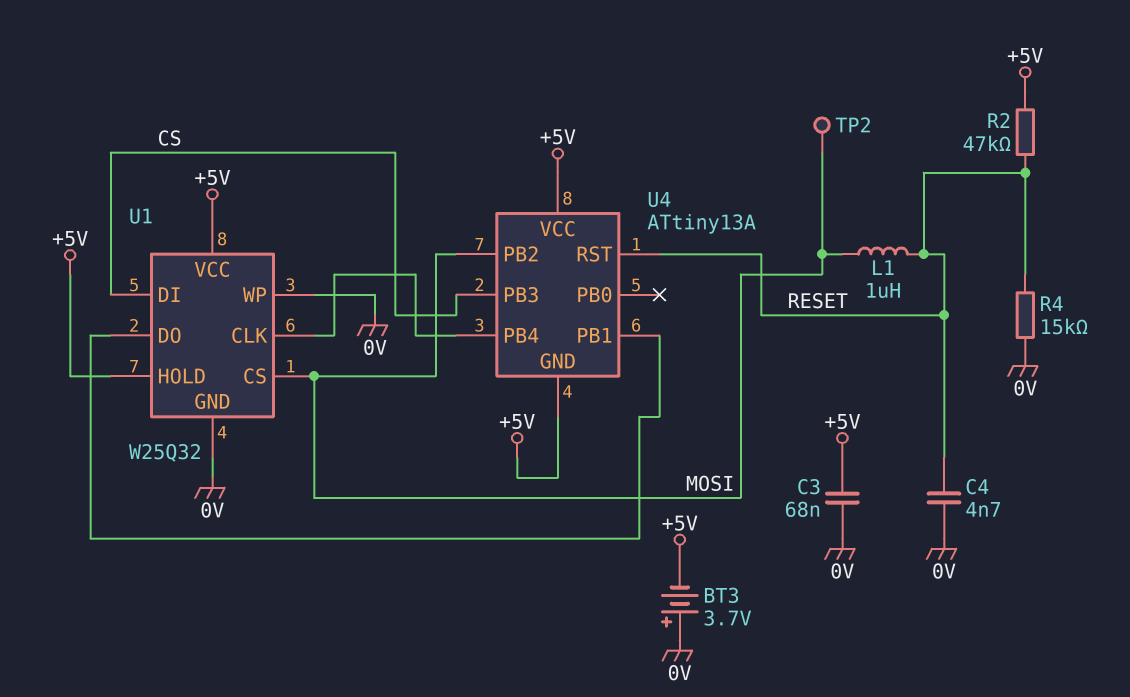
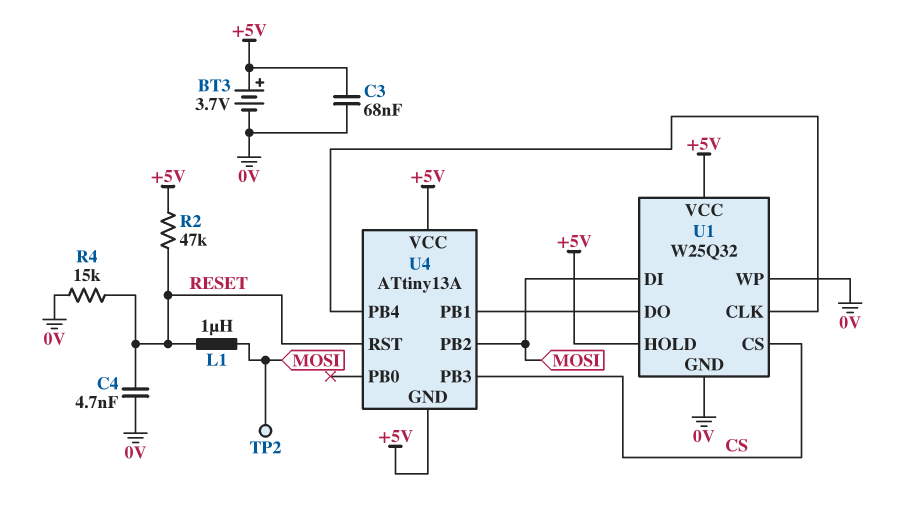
BT3: 3.7V (plus 0V, minus +5V) -> 3.7V (plus +5V, minus 0V)
U1 pin CS: MOSI -> CS
U1 pin DI: CS -> MOSI

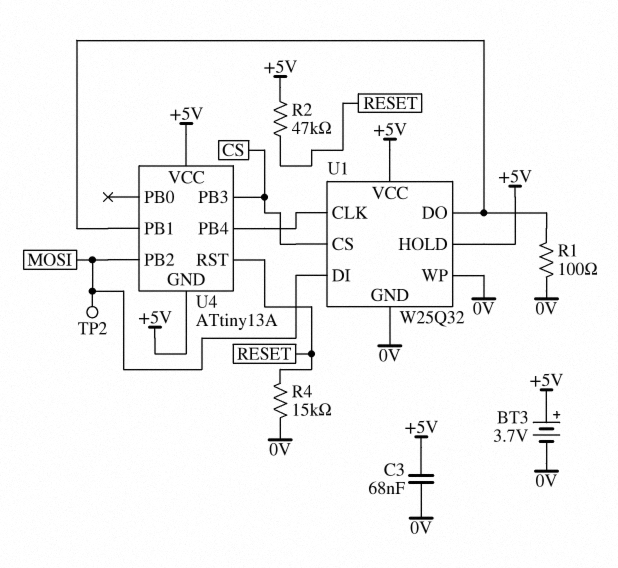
C4: 4.7nF (0V, RESET) -> none
L1: 1uH (MOSI, RESET) -> none
R1: none -> 100 (0V, U1/DO)

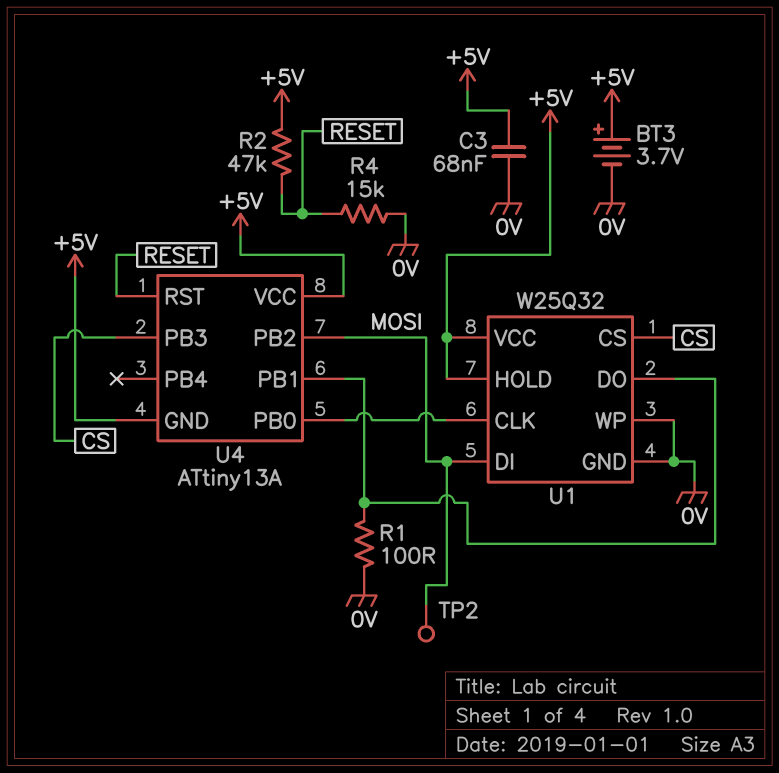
U4 pin PB0: none -> U1/CLK
U4 pin PB4: U1/CLK -> none

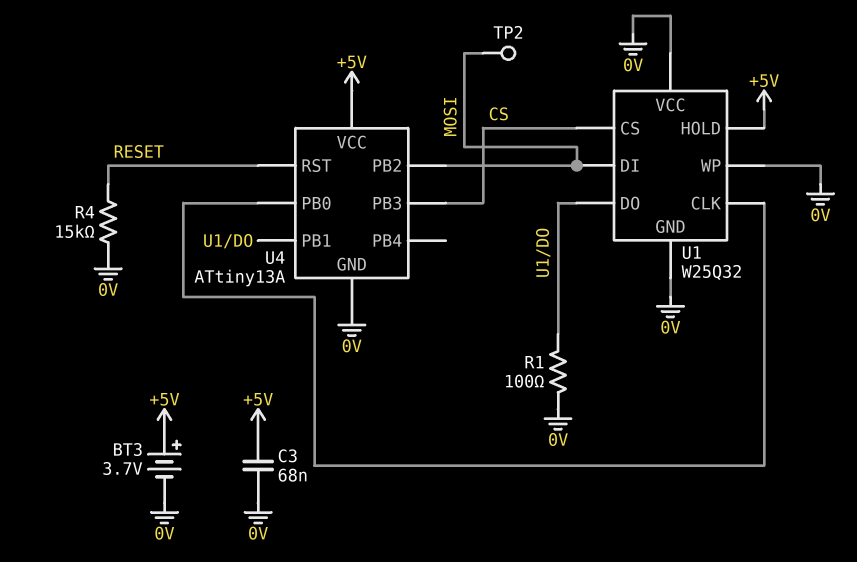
R2: 47k (+5V, RESET) -> none
U1 pin VCC: +5V -> 0V
U4 pin GND: +5V -> 0V

